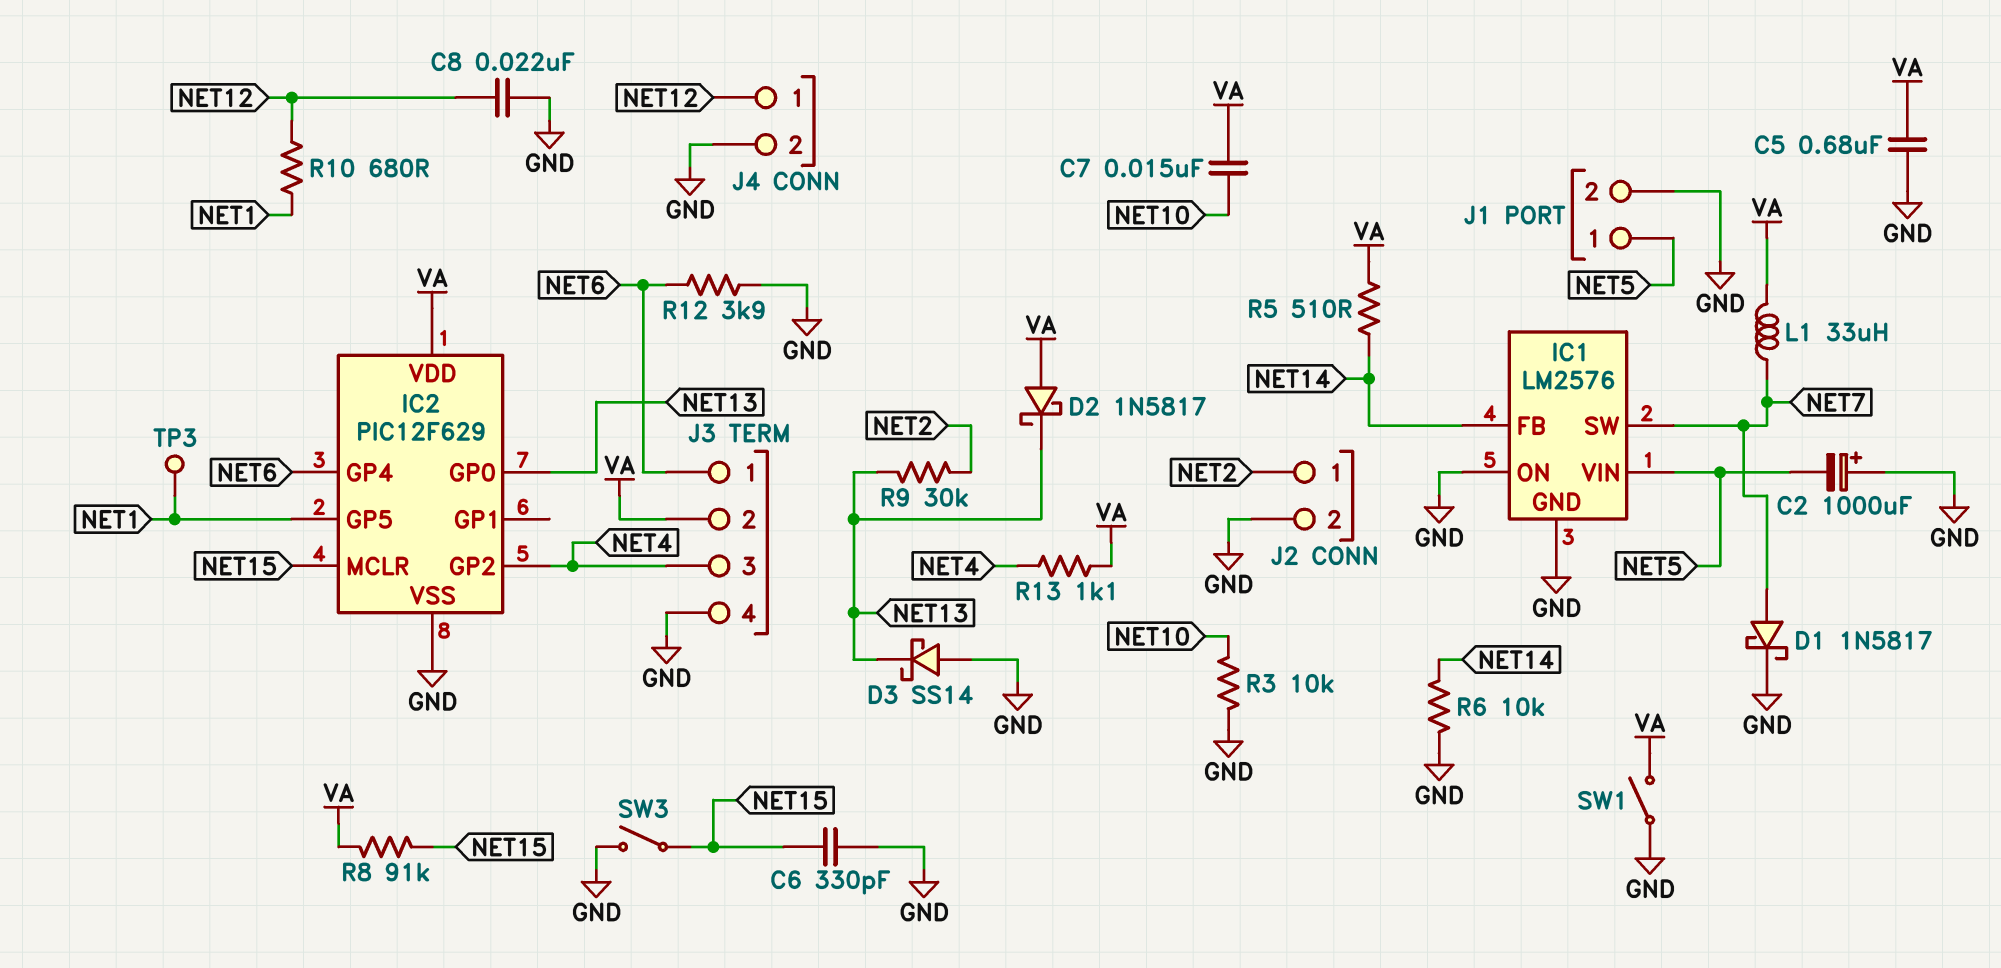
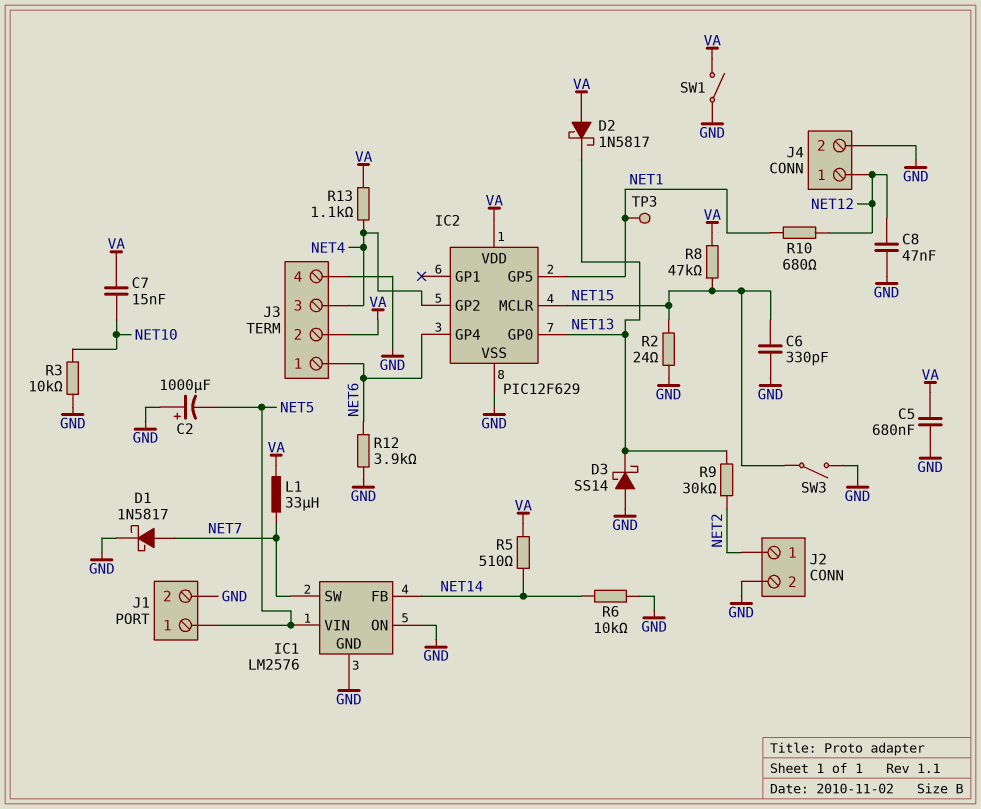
C8: 22nF (GND, NET12) -> 47nF (GND, NET12)
R2: none -> 24 (GND, NET15)
R8: 91k (NET15, VA) -> 47k (NET15, VA)

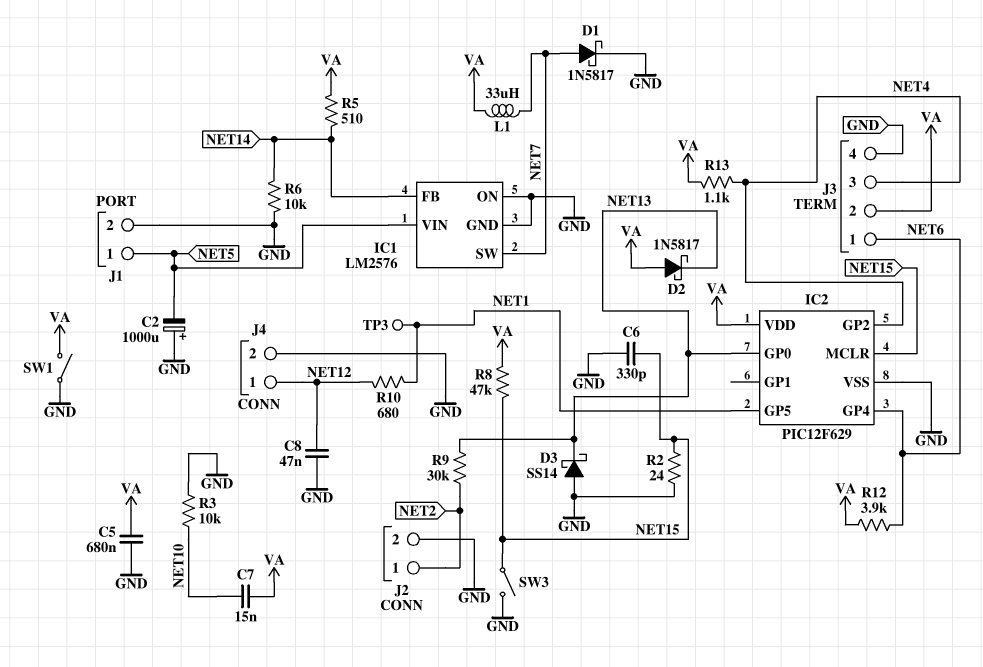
R12: 3.9k (GND, NET6) -> 3.9k (NET6, VA)

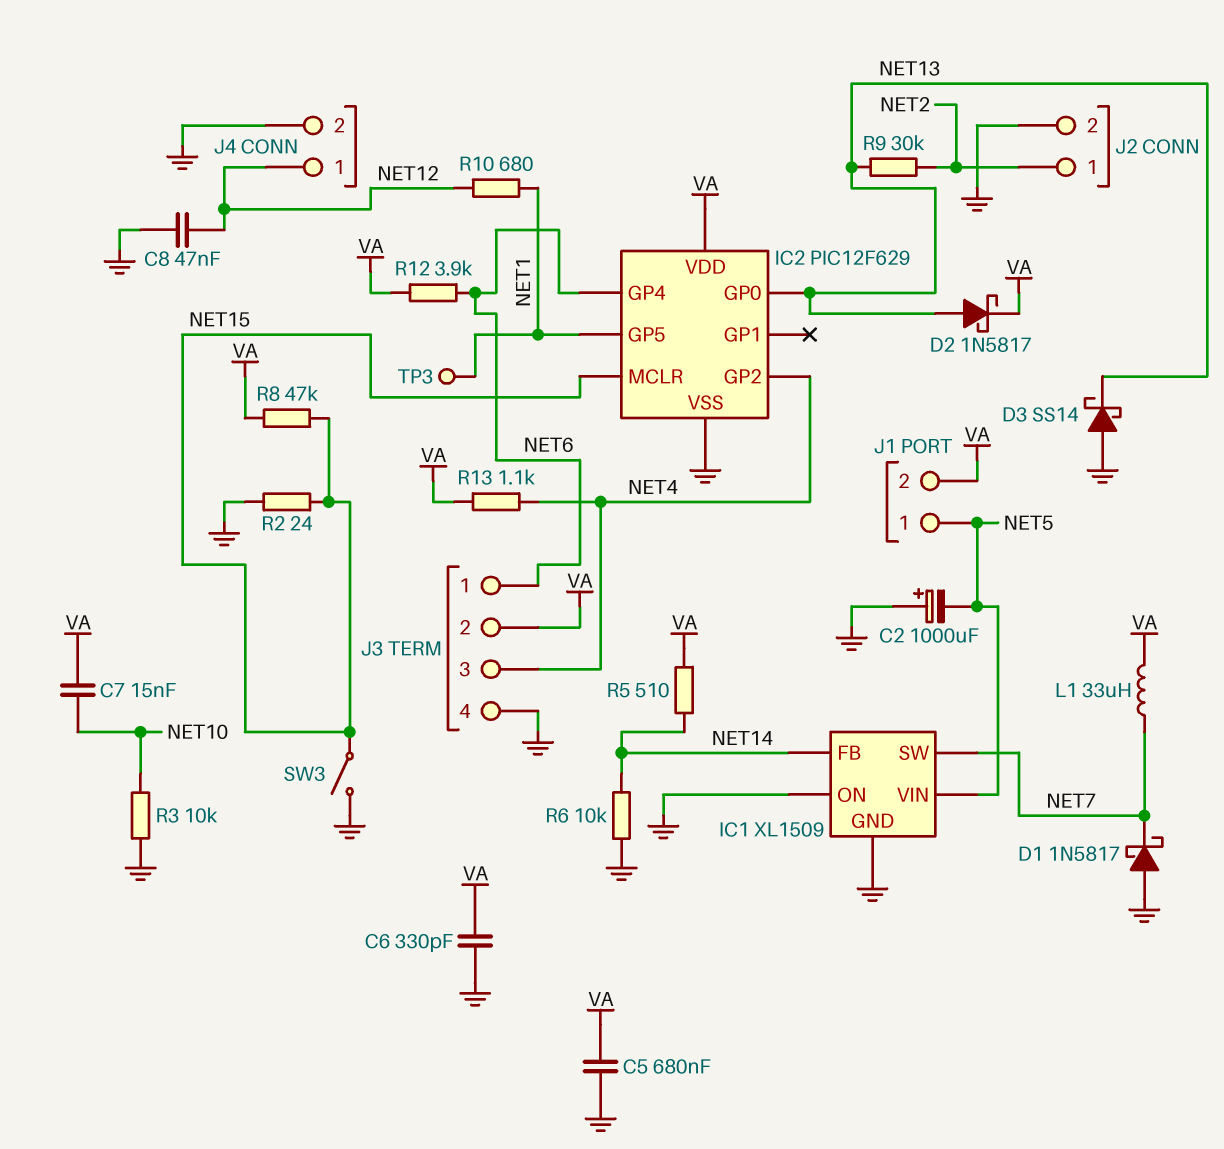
C6: 330pF (GND, NET15) -> 330pF (GND, VA)
D1: schottky 1N5817 (A NET7, K GND) -> schottky 1N5817 (A GND, K NET7)
D2: schottky 1N5817 (A VA, K NET13) -> schottky 1N5817 (A NET13, K VA)
IC1: LM2576 -> XL1509
J1 pin 2: GND -> VA
SW1: switch (GND, VA) -> none

